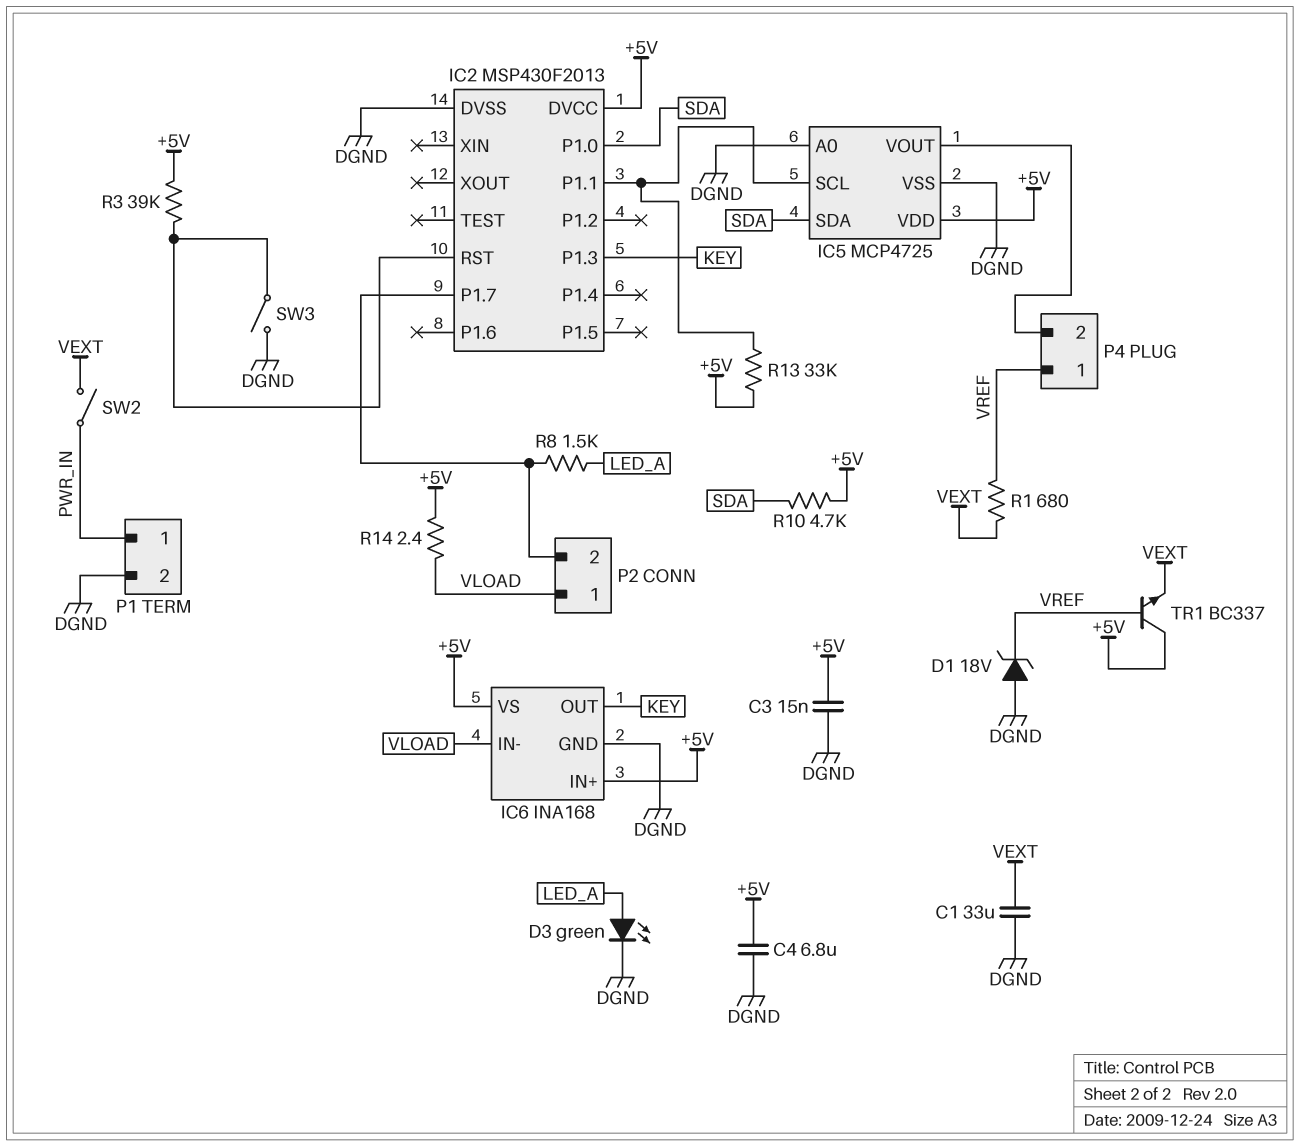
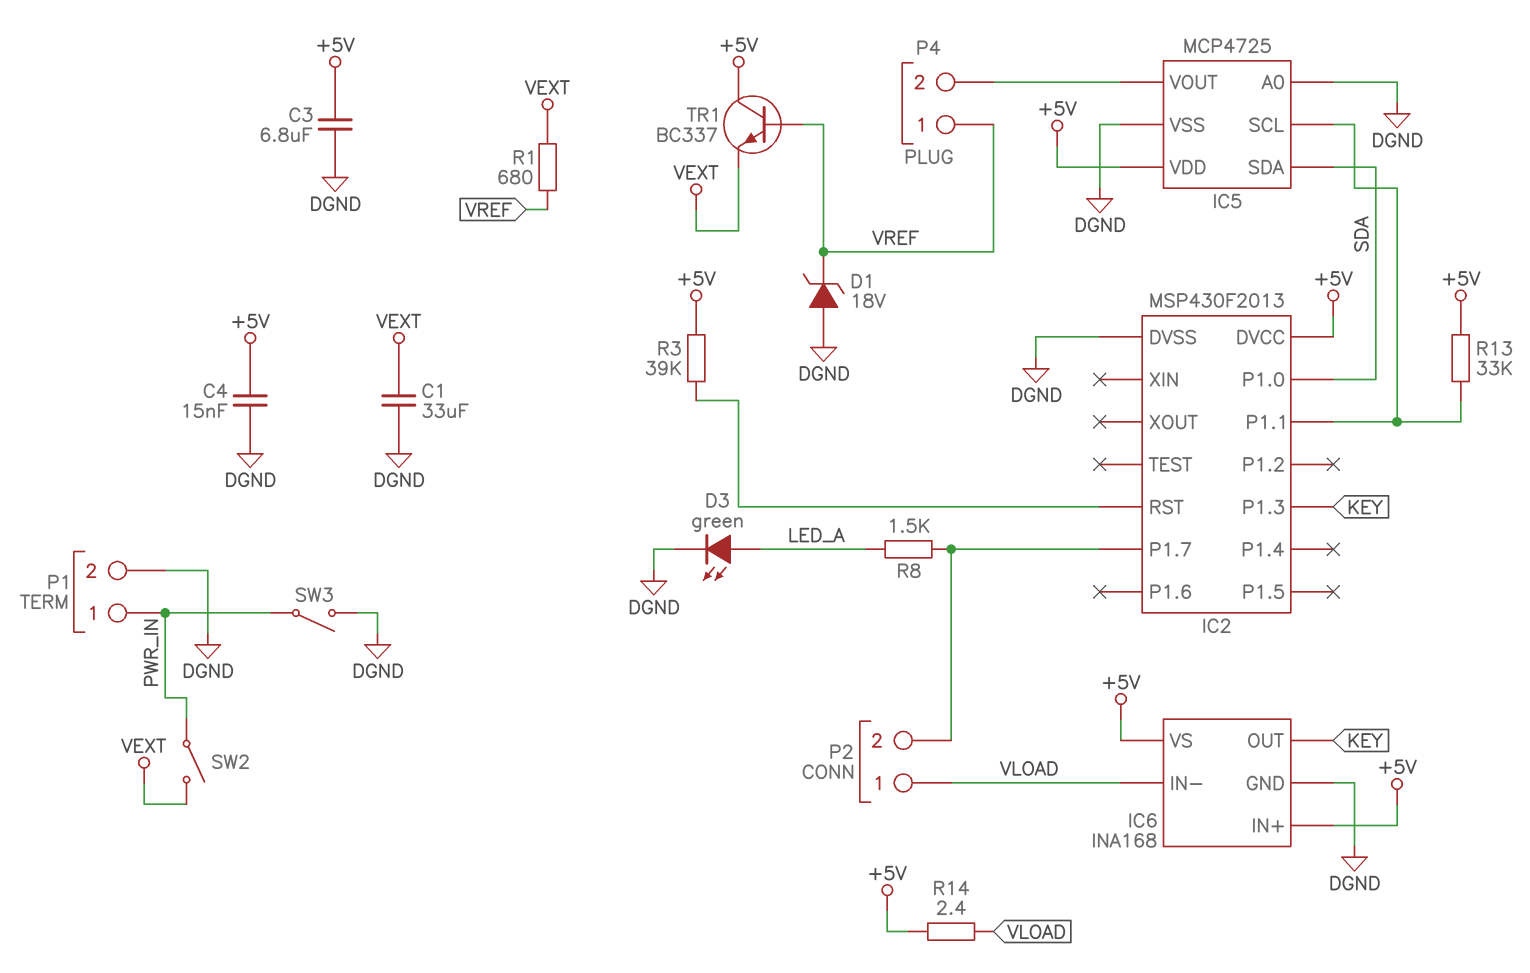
C3: 15nF (+5V, DGND) -> 6.8uF (+5V, DGND)
C4: 6.8uF (+5V, DGND) -> 15nF (+5V, DGND)
R10: 4.7k (+5V, SDA) -> none
SW3: switch (DGND, IC2/RST) -> switch (DGND, PWR_IN)

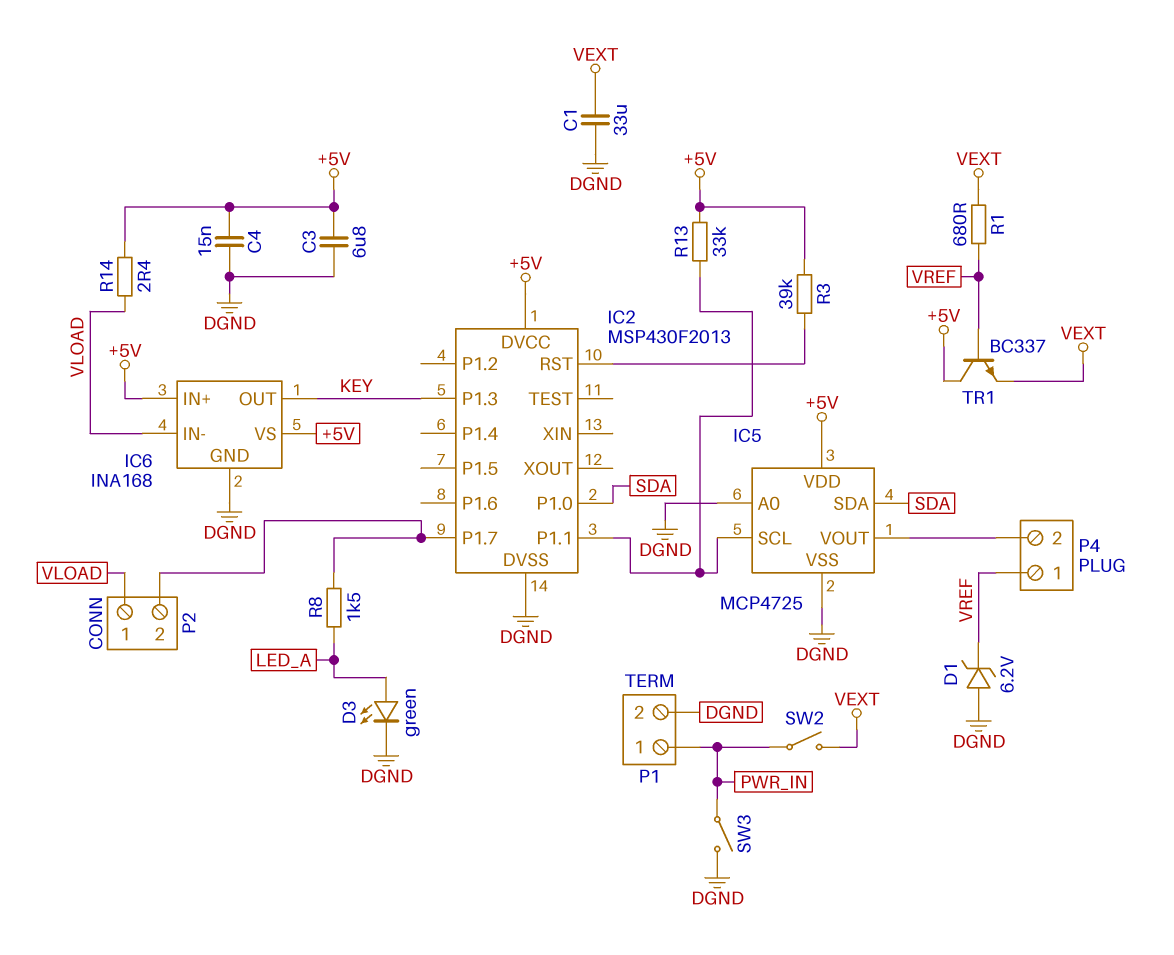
D1: zener 18V (A DGND, K VREF) -> zener 6.2V (A DGND, K VREF)

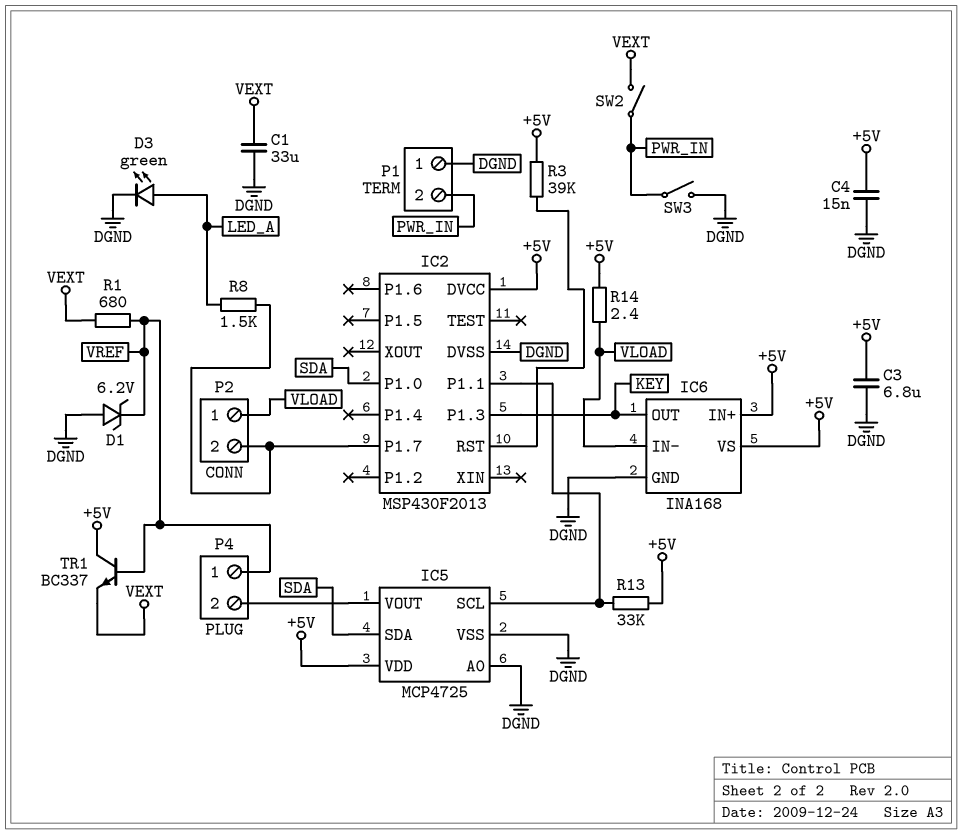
P1 pin 1: PWR_IN -> DGND
P1 pin 2: DGND -> PWR_IN

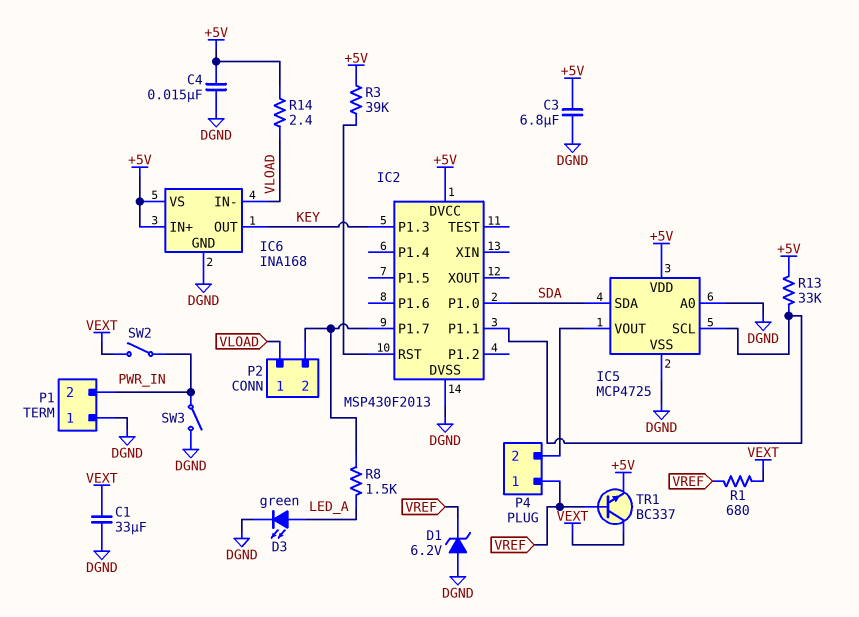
TR1: NPN BC337 (B VREF, C +5V, E VEXT) -> NPN BC337 (B VREF, C VEXT, E +5V)

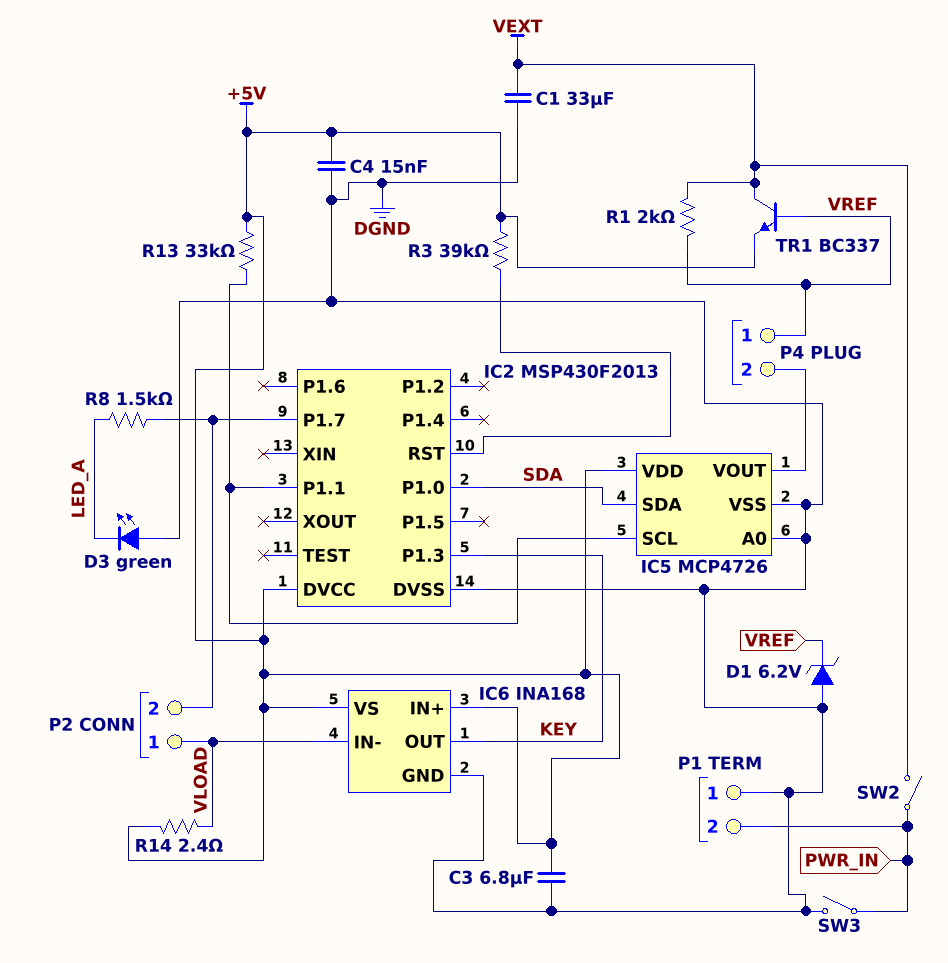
D3: LED green (A LED_A, K DGND) -> LED green (A DGND, K LED_A)
IC5: MCP4725 -> MCP4726
R1: 680 (VEXT, VREF) -> 2k (VEXT, VREF)

